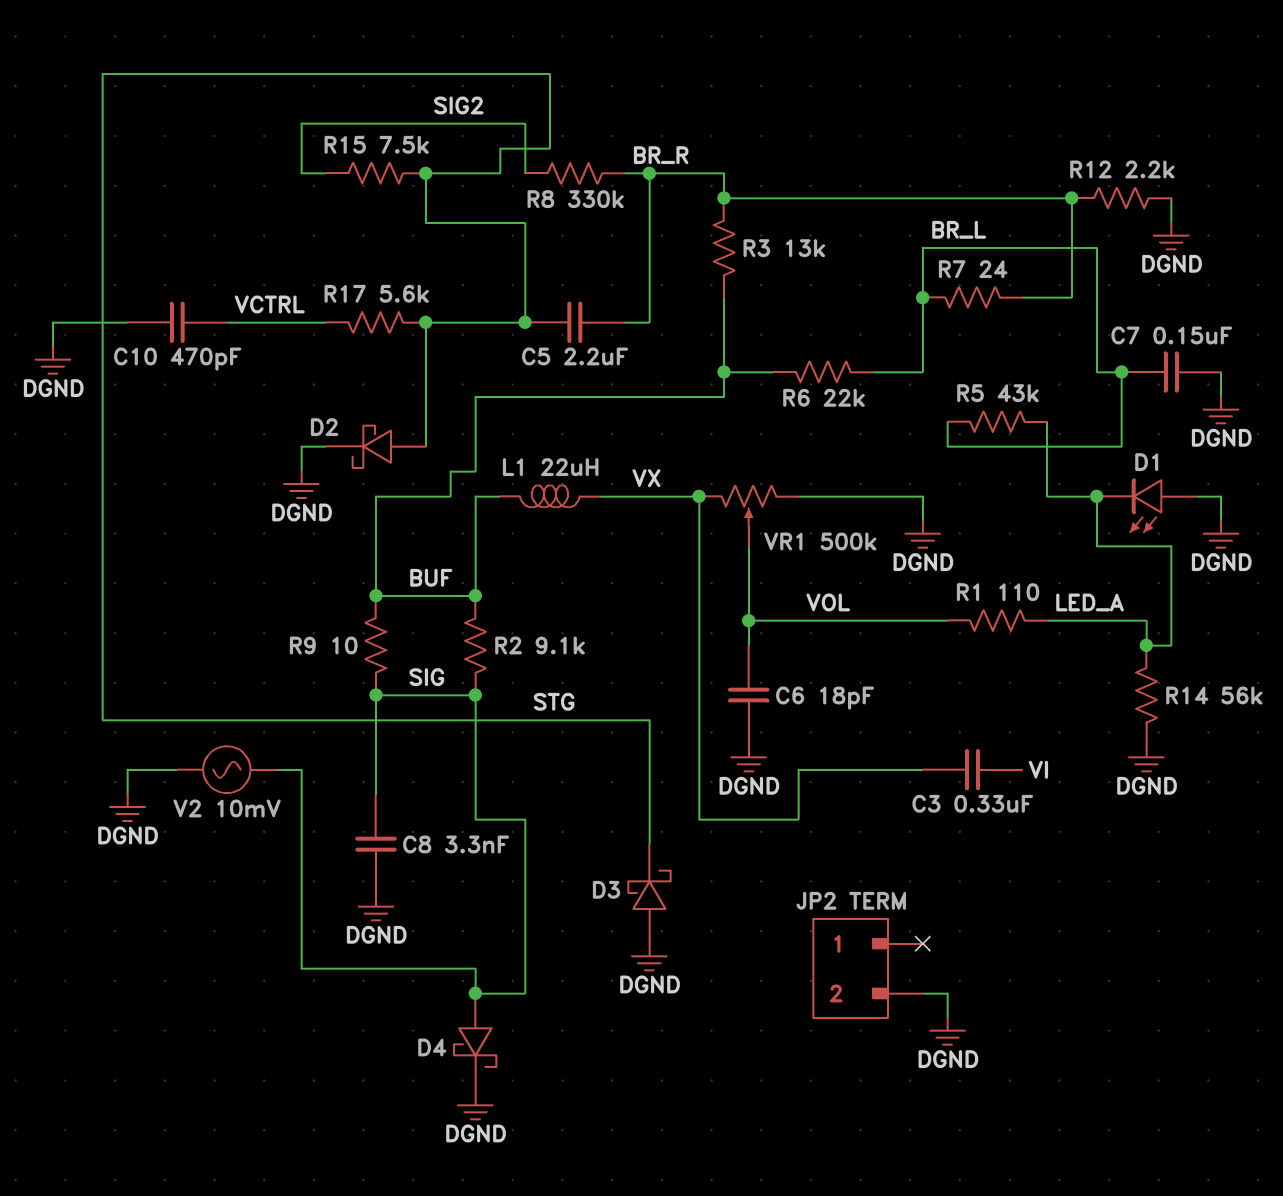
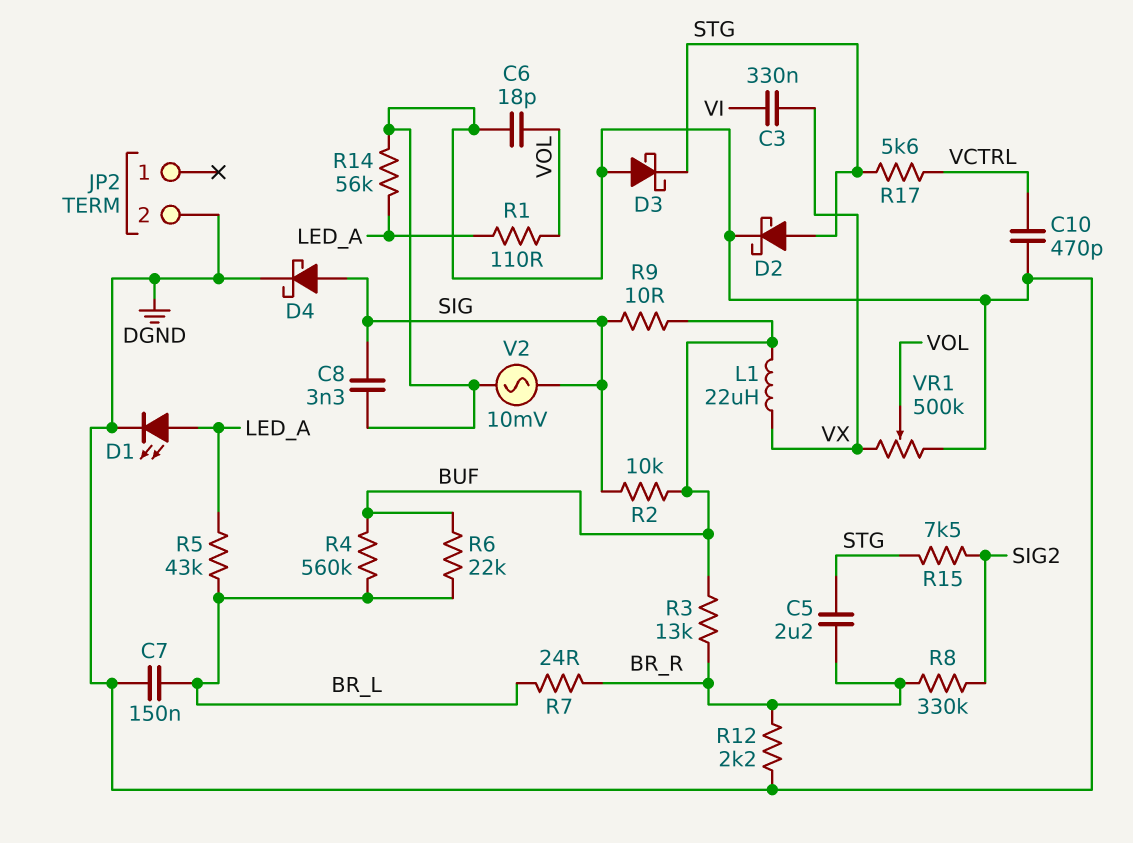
D1: LED (A DGND, K LED_A) -> LED (A LED_A, K DGND)
R2: 9.1k (BUF, SIG) -> 10k (BUF, SIG)
R4: none -> 560k (BR_L, BUF)

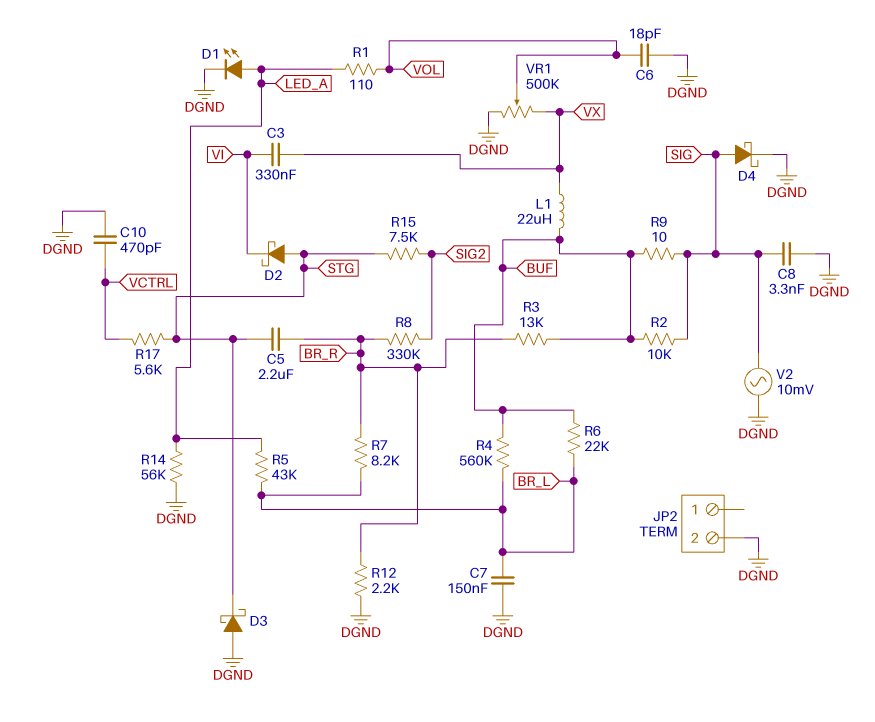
D2: schottky (A STG, K DGND) -> schottky (A STG, K VI)
R7: 24 (BR_L, BR_R) -> 8.2k (BR_L, BR_R)

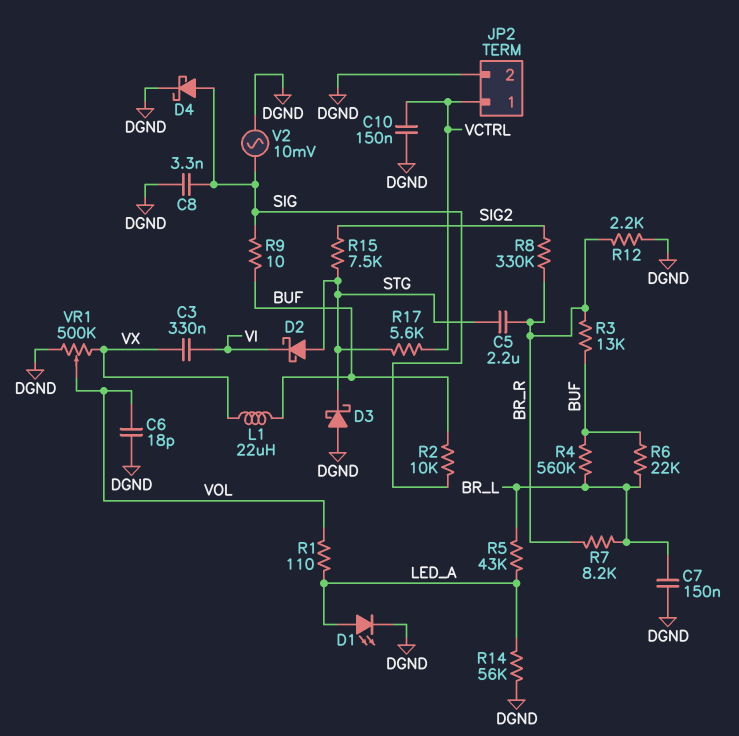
C10: 470pF (DGND, VCTRL) -> 150nF (DGND, VCTRL)
JP2 pin 1: none -> VCTRL

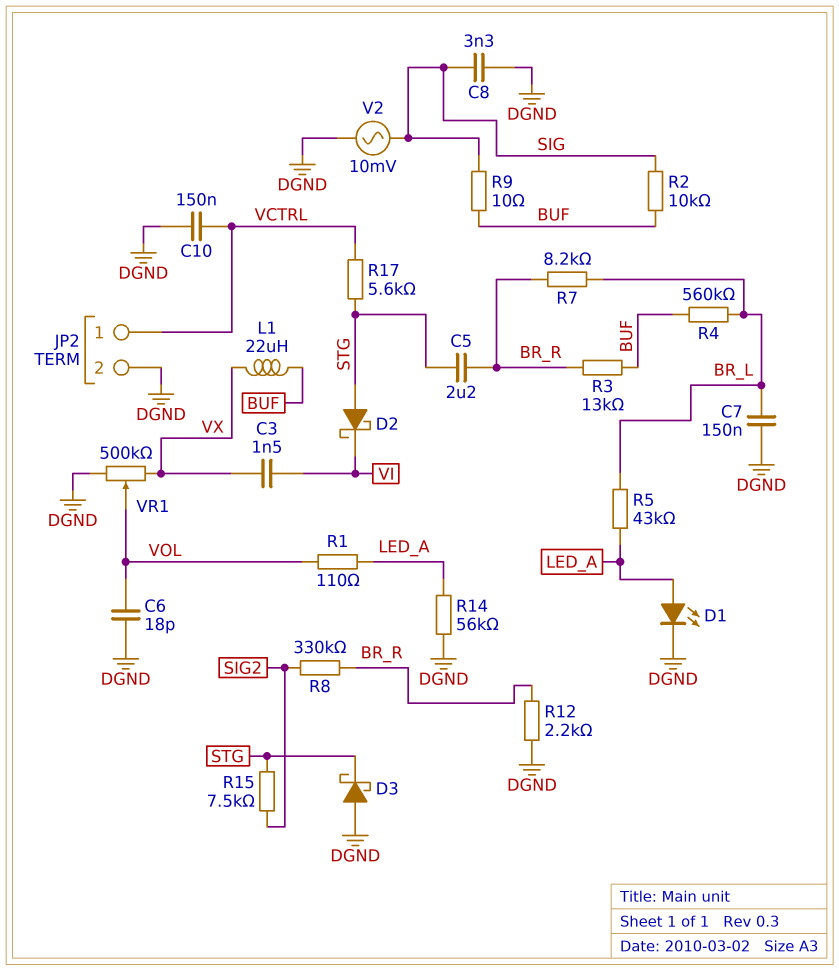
C3: 330nF (VI, VX) -> 1.5nF (VI, VX)
D4: schottky (A SIG, K DGND) -> none
R6: 22k (BR_L, BUF) -> none

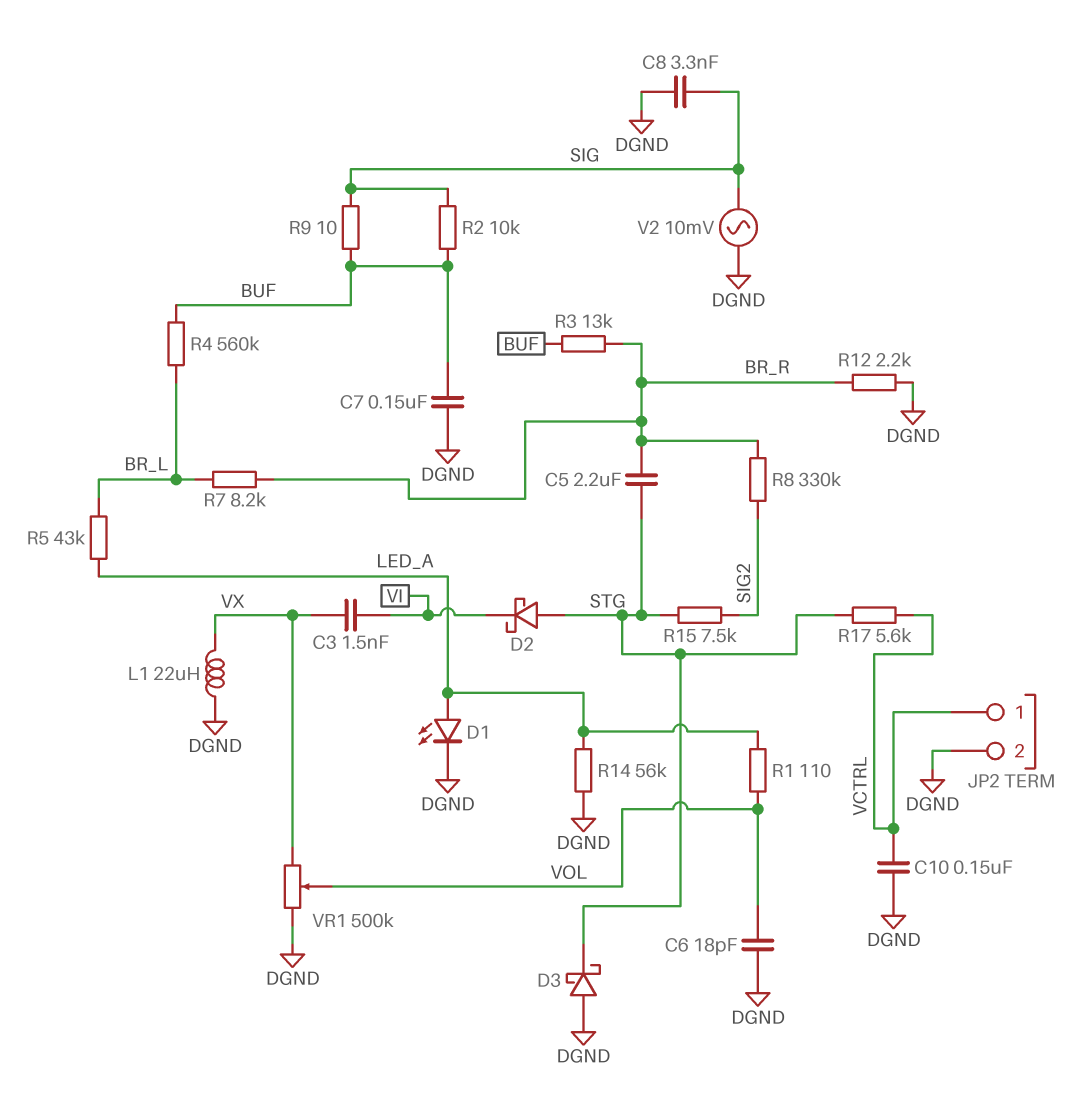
C7: 150nF (BR_L, DGND) -> 150nF (BUF, DGND)
L1: 22uH (BUF, VX) -> 22uH (DGND, VX)

